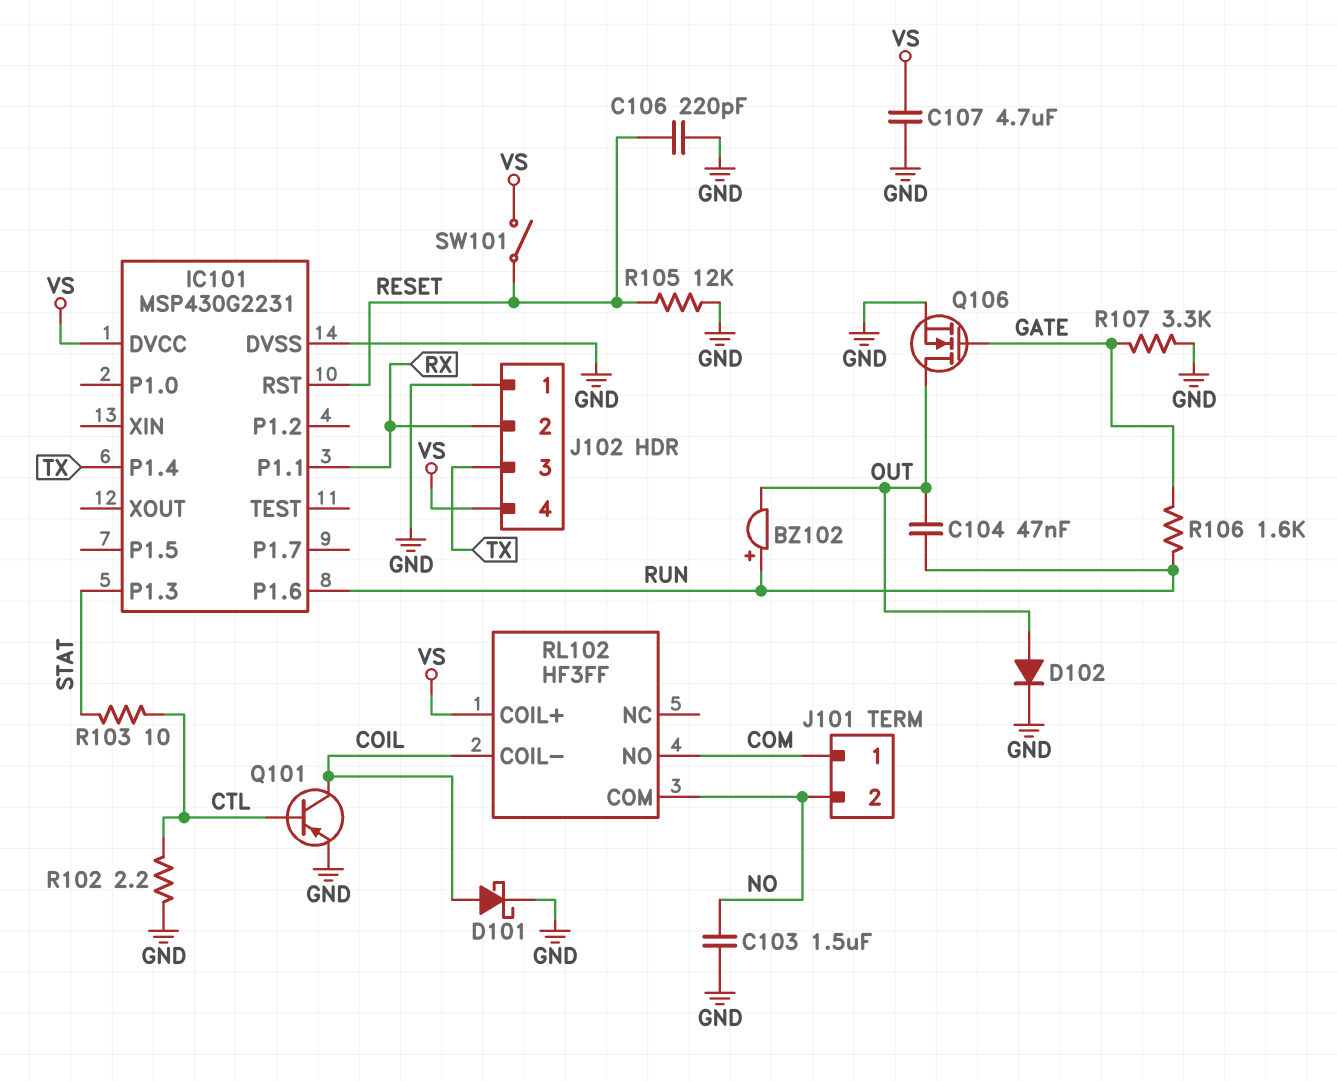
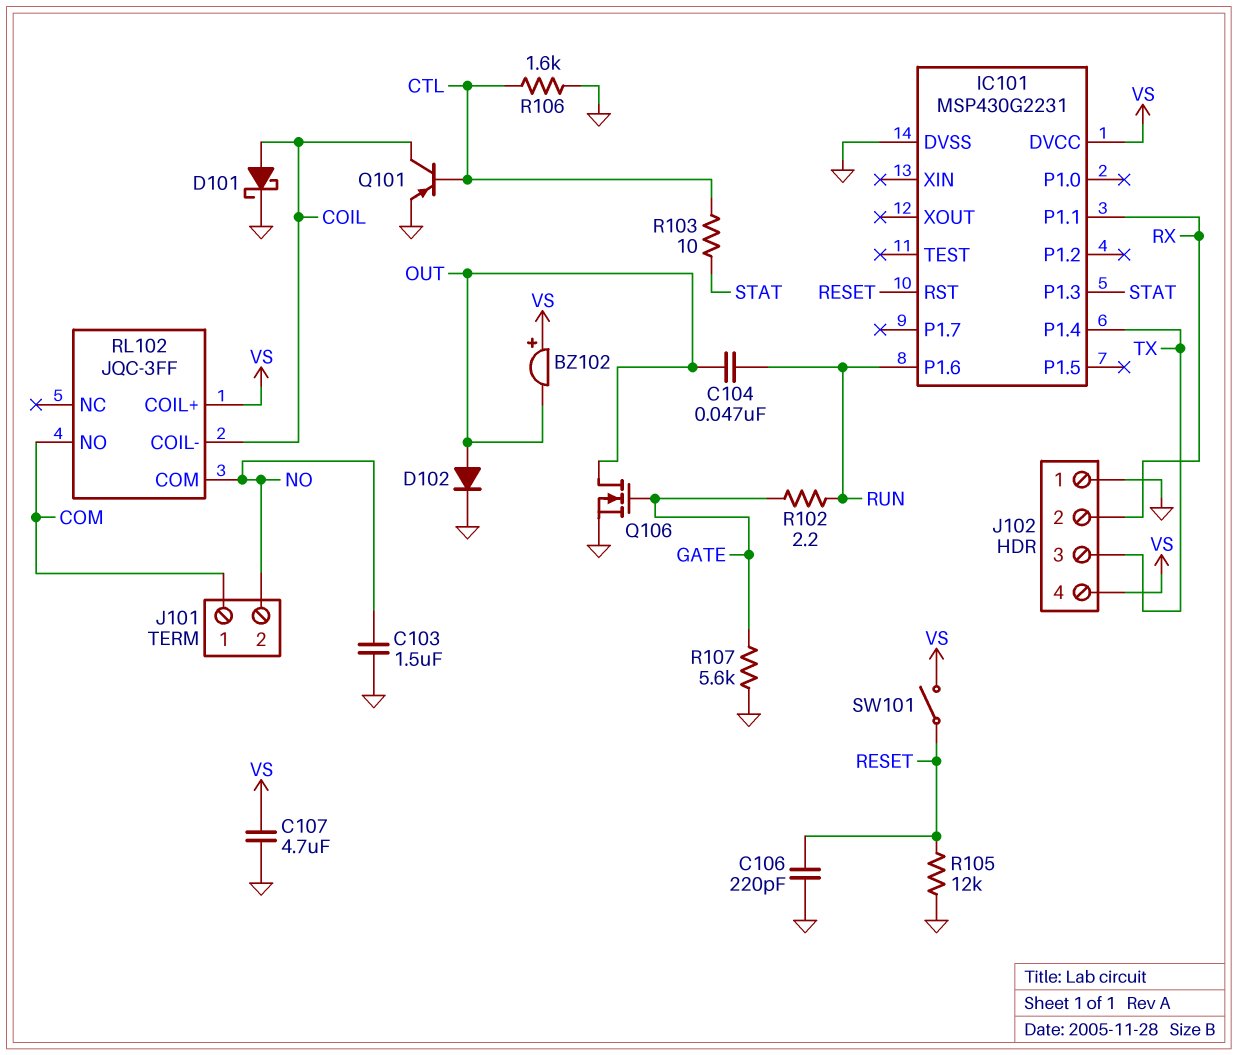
BZ102: buzzer (plus RUN, minus OUT) -> buzzer (plus VS, minus OUT)
R102: 2.2 (CTL, GND) -> 2.2 (GATE, RUN)
R106: 1.6k (GATE, RUN) -> 1.6k (CTL, GND)
R107: 3.3k (GATE, GND) -> 5.6k (GATE, GND)
RL102: HF3FF -> JQC-3FF

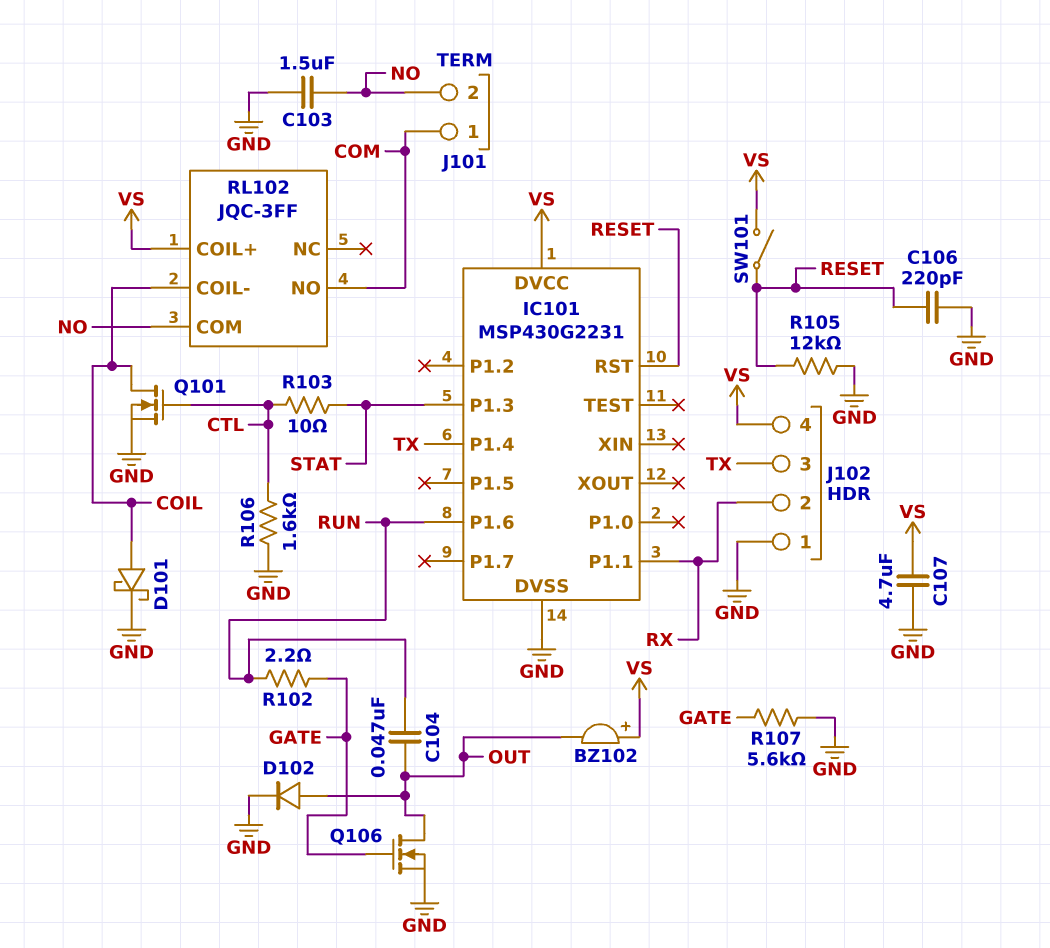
Q101: PNP (B CTL, C COIL, E GND) -> NMOS (G CTL, D COIL, S GND)

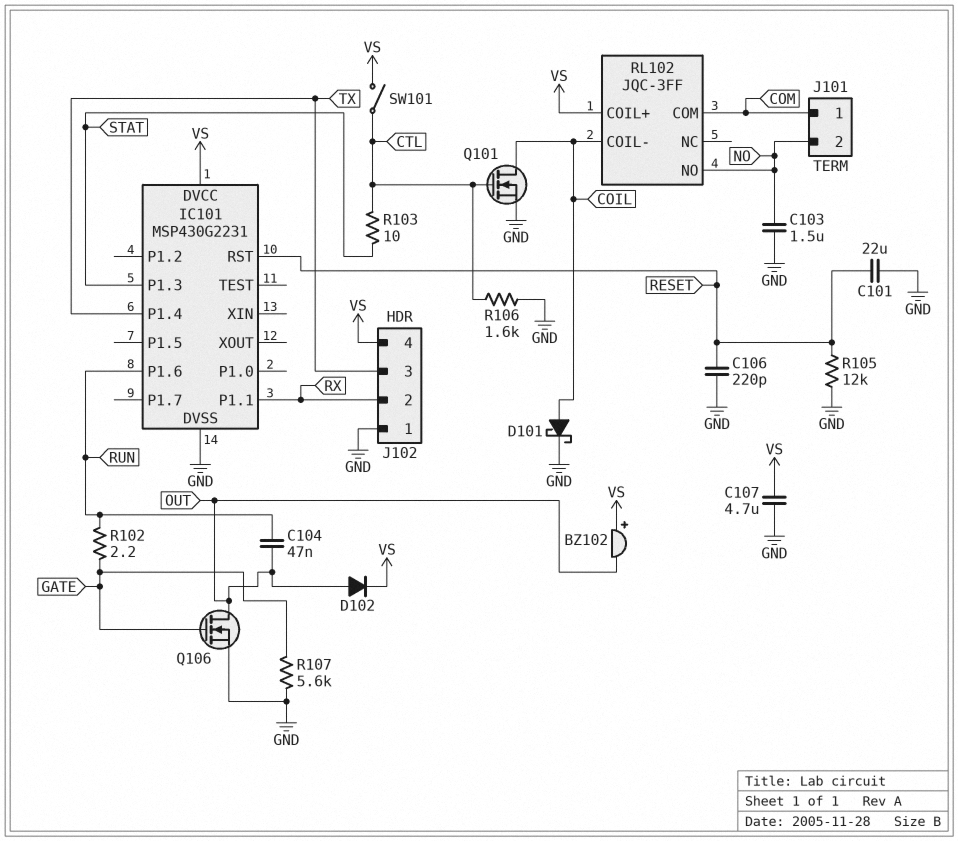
C101: none -> 22uF (GND, RESET)
D102: diode (A OUT, K GND) -> diode (A OUT, K VS)
RL102 pin COM: NO -> COM
RL102 pin NO: COM -> NO
SW101: switch (RESET, VS) -> switch (CTL, VS)

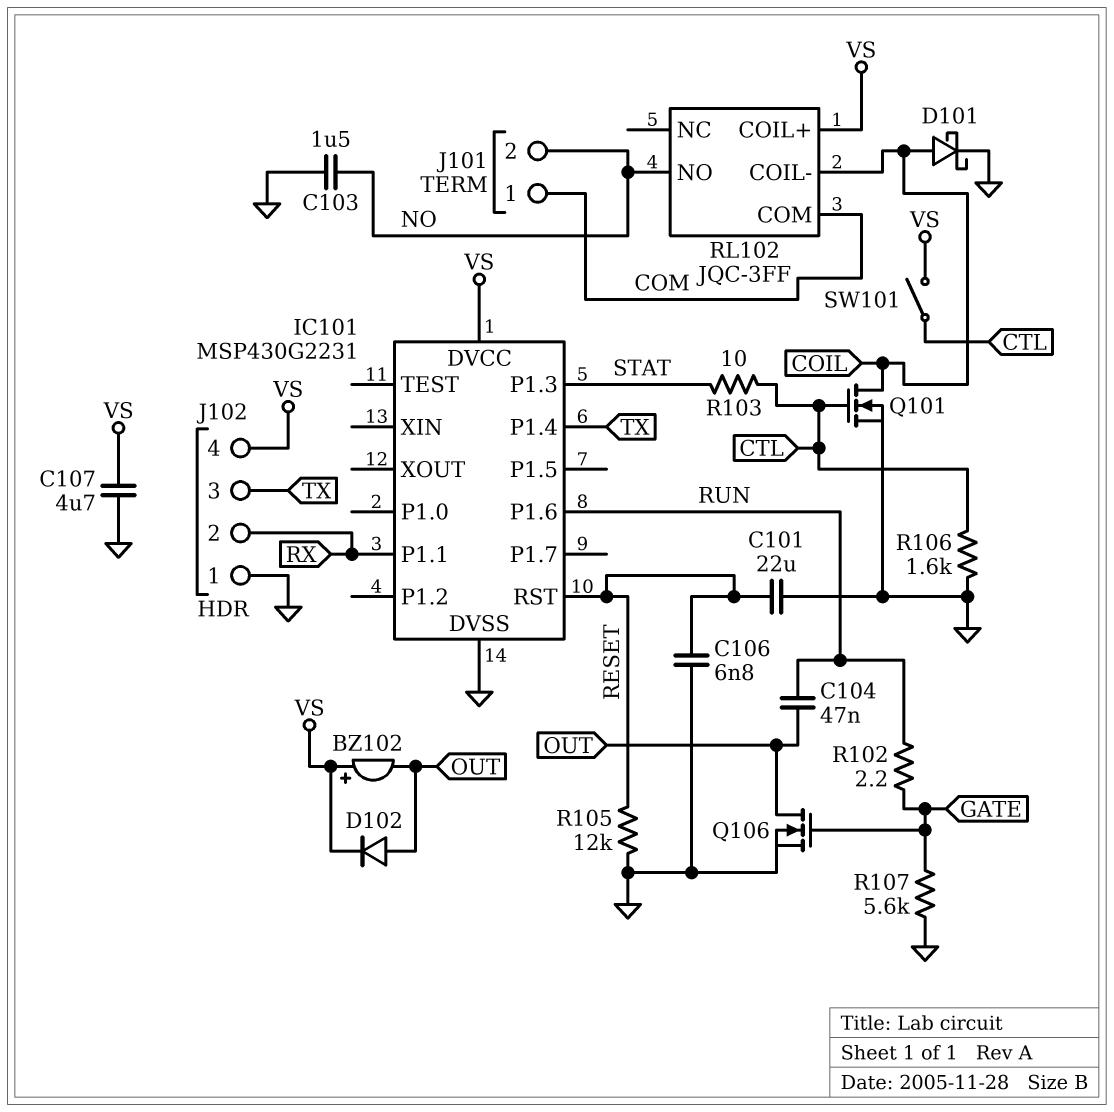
C106: 220pF (GND, RESET) -> 6.8nF (GND, RESET)

